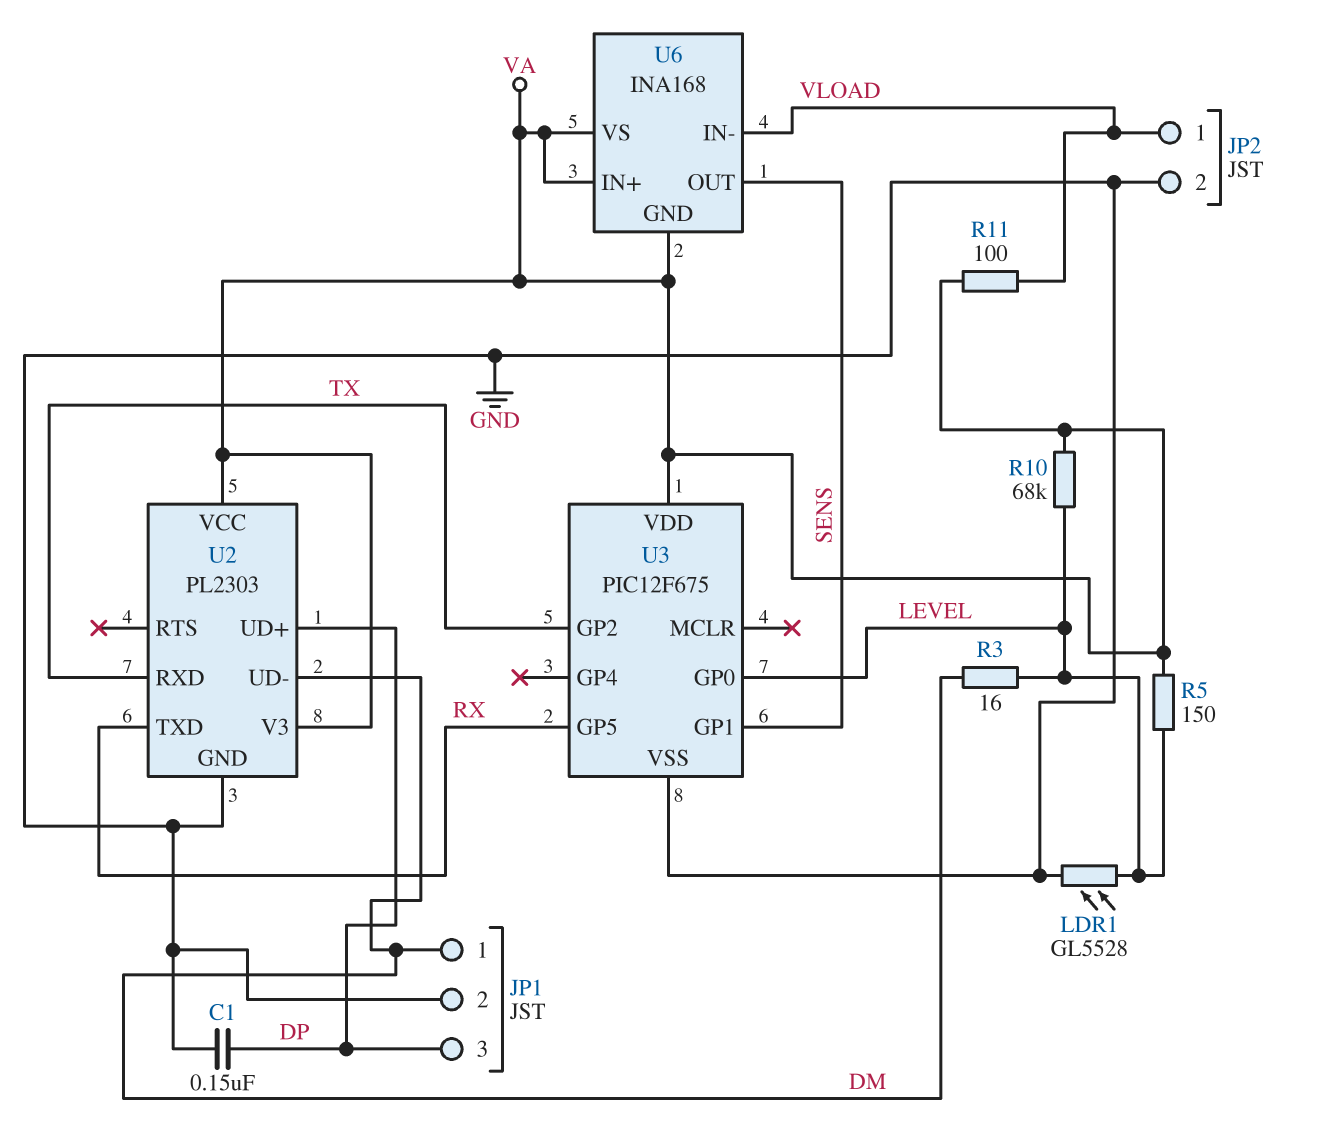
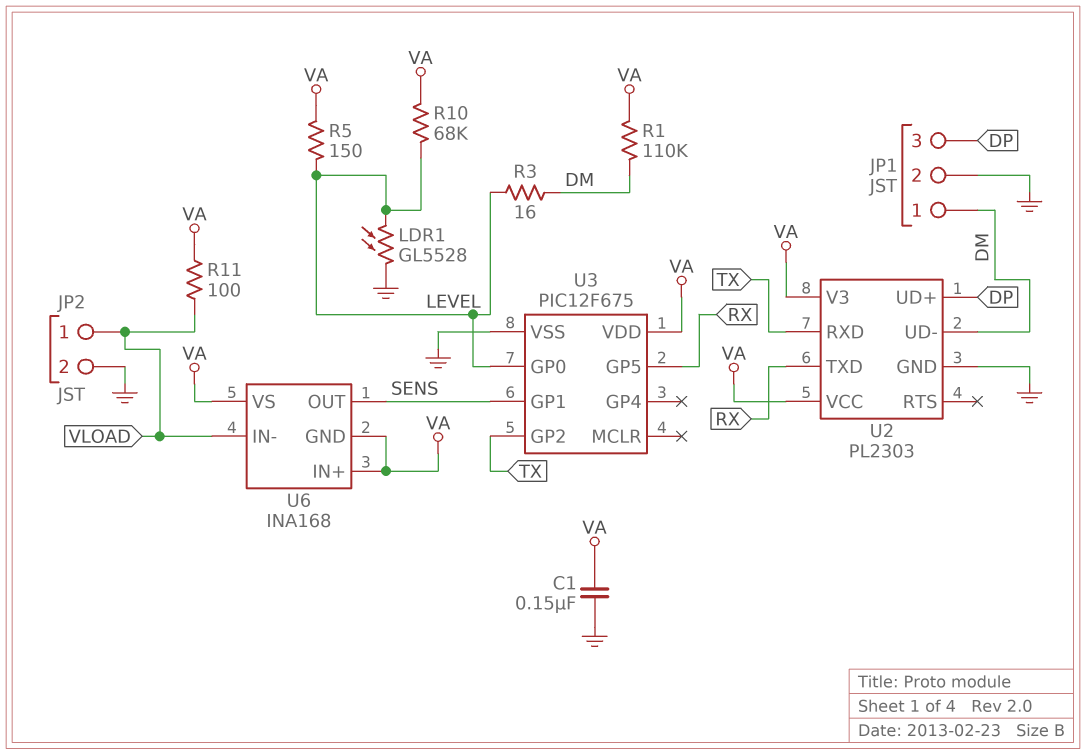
C1: 150nF (DP, GND) -> 150nF (GND, VA)
R1: none -> 110k (DM, VA)

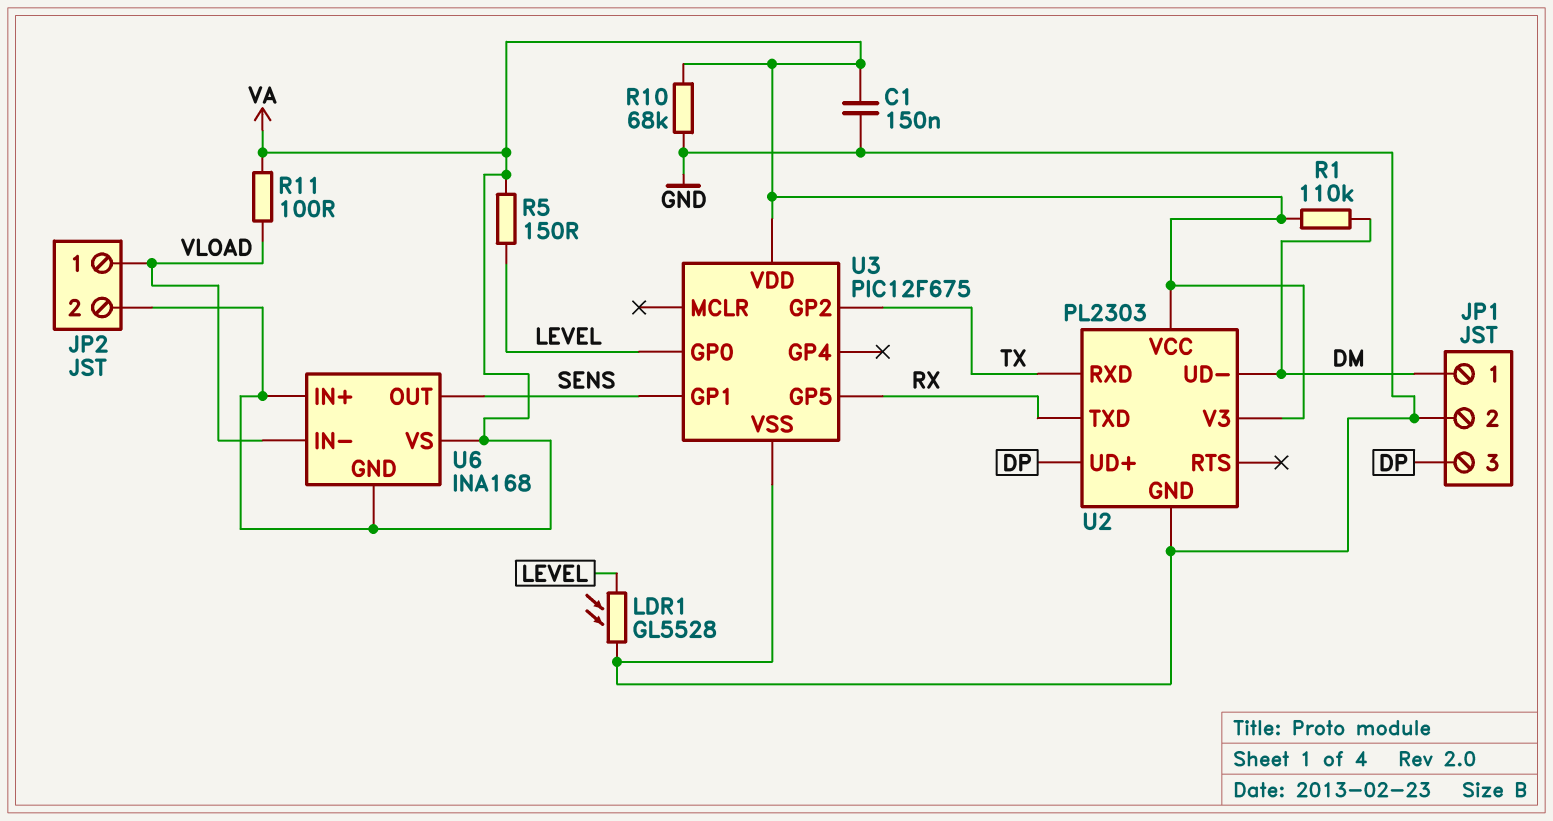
JP2 pin 2: GND -> VA
R3: 16 (DM, LEVEL) -> none
R10: 68k (LEVEL, VA) -> 68k (GND, VA)

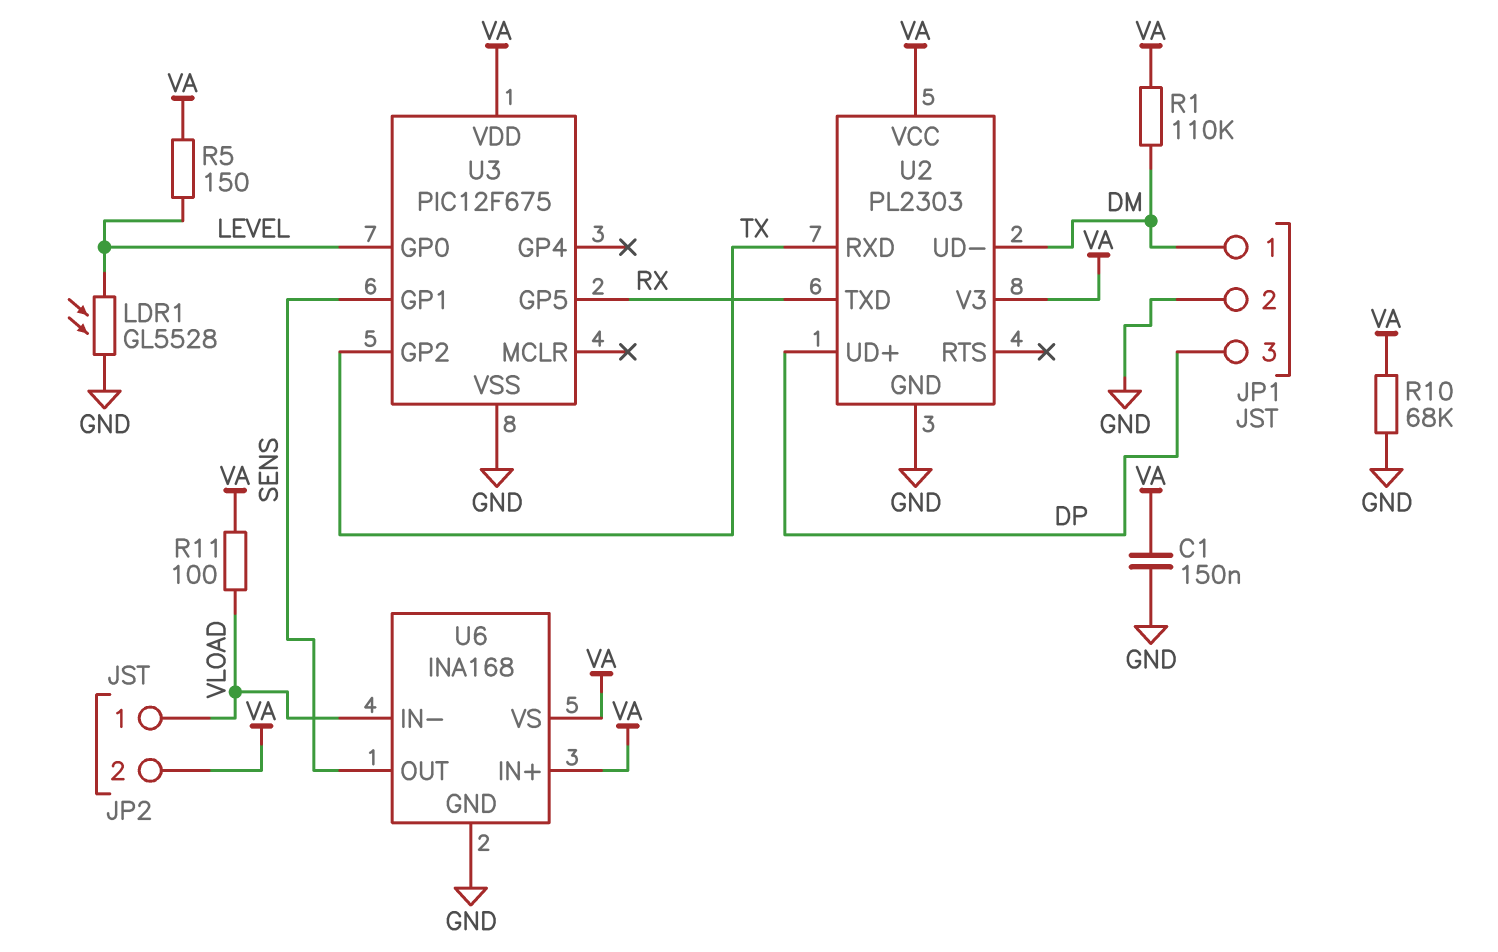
U6 pin GND: VA -> GND

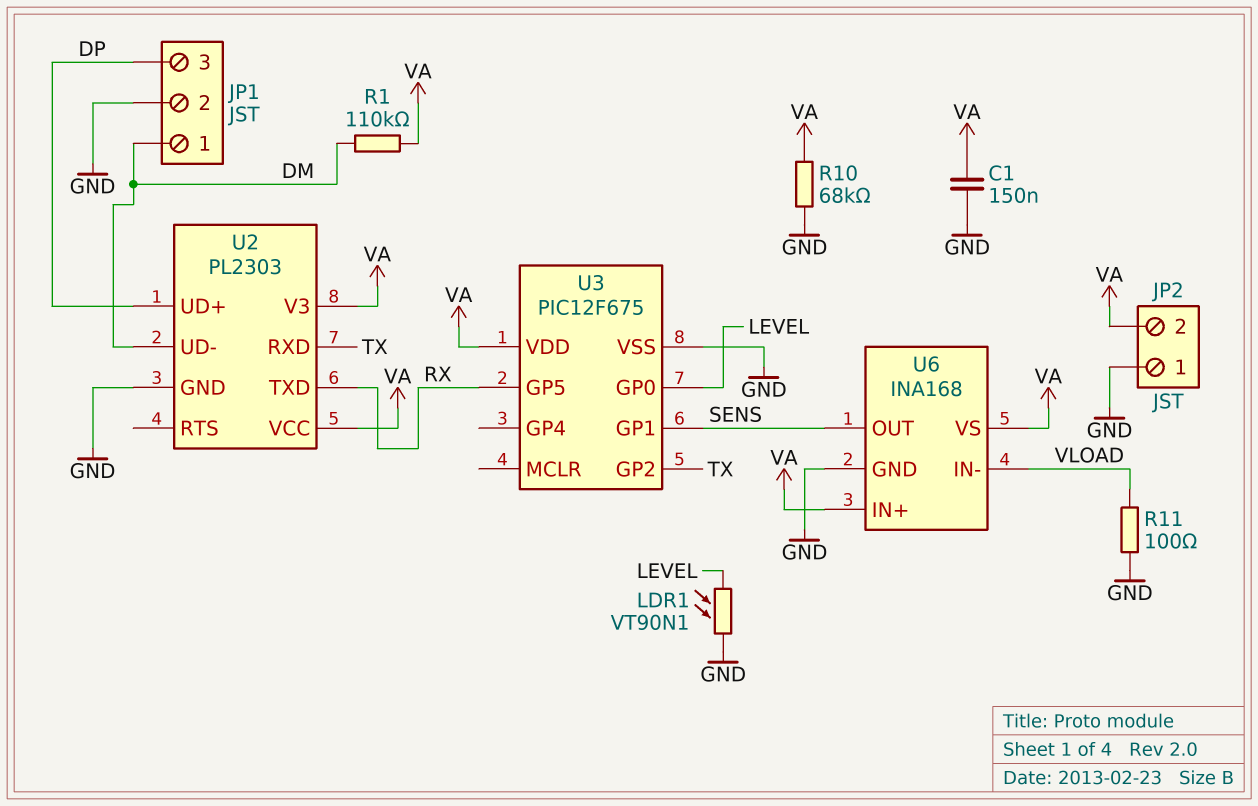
JP2 pin 1: VLOAD -> GND
LDR1: GL5528 (GND, LEVEL) -> VT90N1 (GND, LEVEL)
R5: 150 (LEVEL, VA) -> none
R11: 100 (VA, VLOAD) -> 100 (GND, VLOAD)

